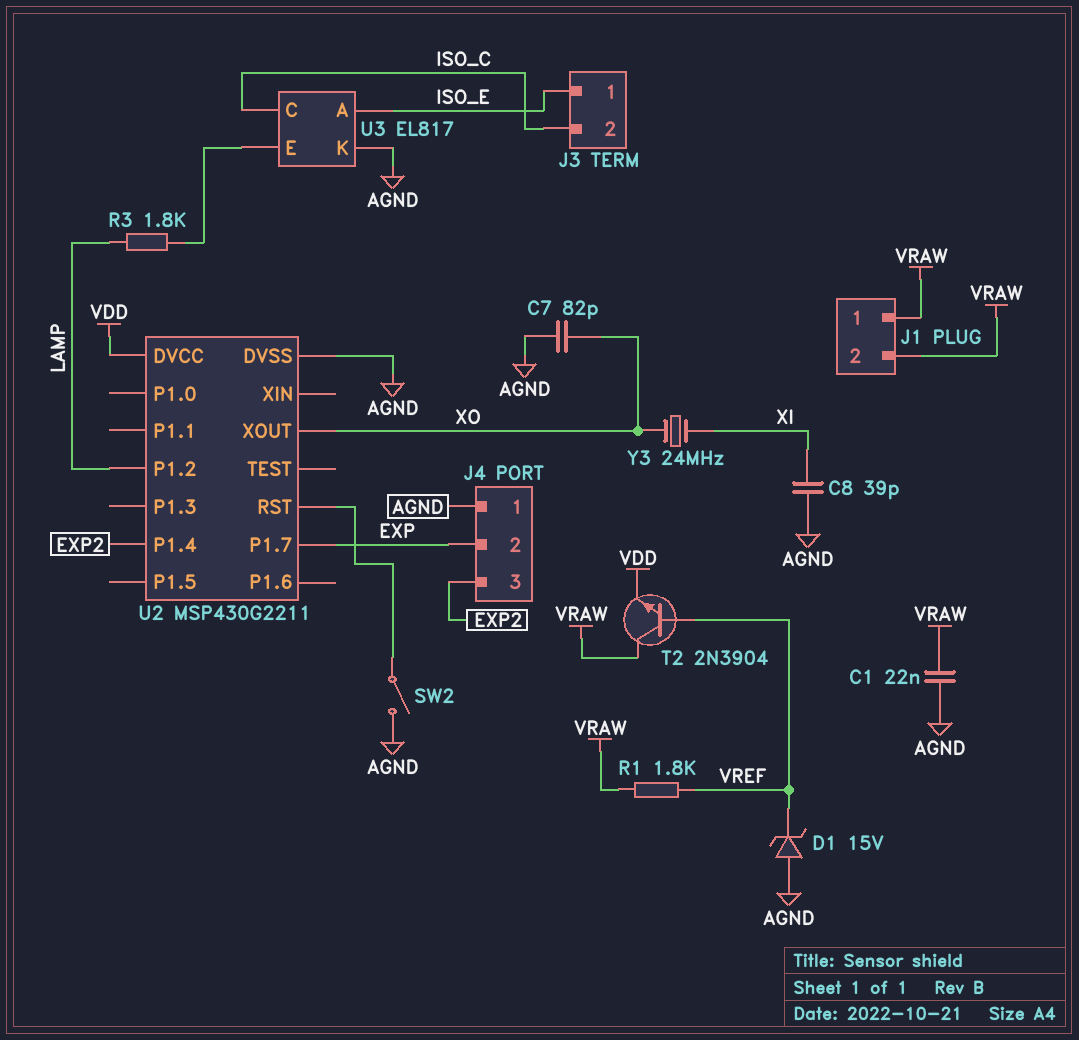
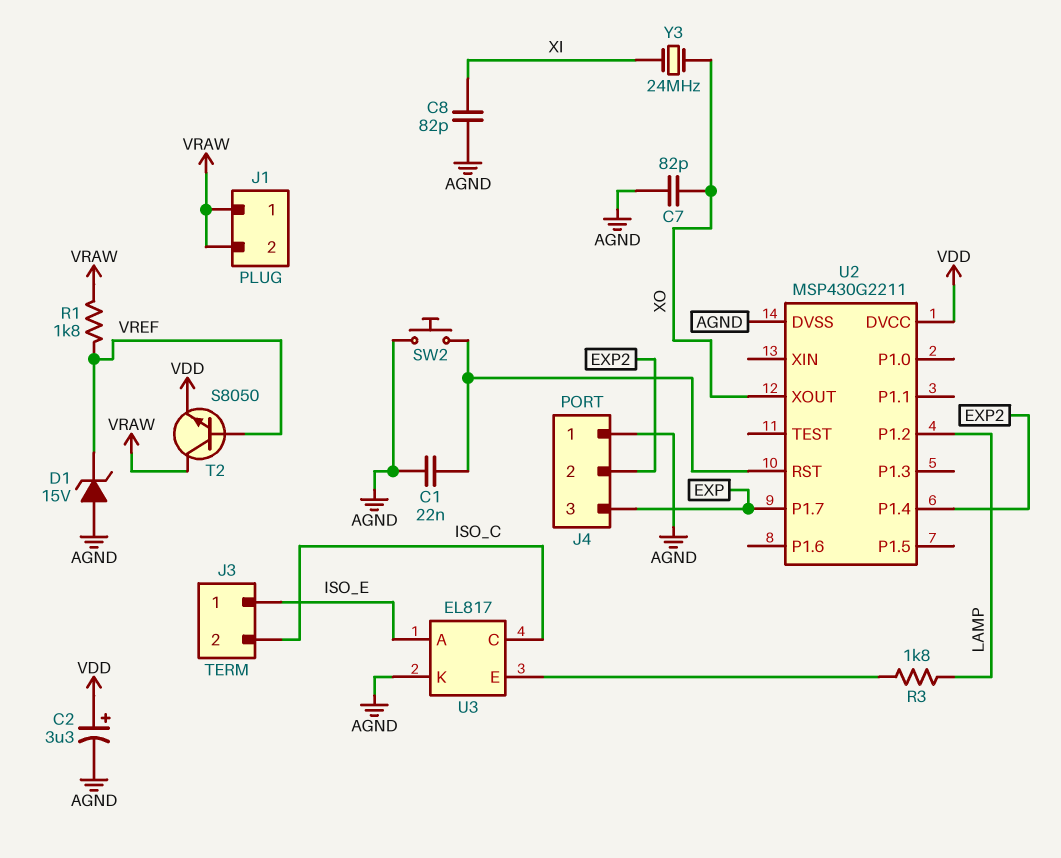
C1: 22nF (AGND, VRAW) -> 22nF (AGND, U2/RST)
C2: none -> 3.3uF (plus VDD, minus AGND)
C8: 39pF (AGND, XI) -> 82pF (AGND, XI)
J4 pin 2: EXP -> EXP2
J4 pin 3: EXP2 -> EXP
SW2: switch (AGND, U2/RST) -> button (AGND, U2/RST)
T2: NPN 2N3904 (B VREF, C VRAW, E VDD) -> NPN S8050 (B VREF, C VRAW, E VDD)

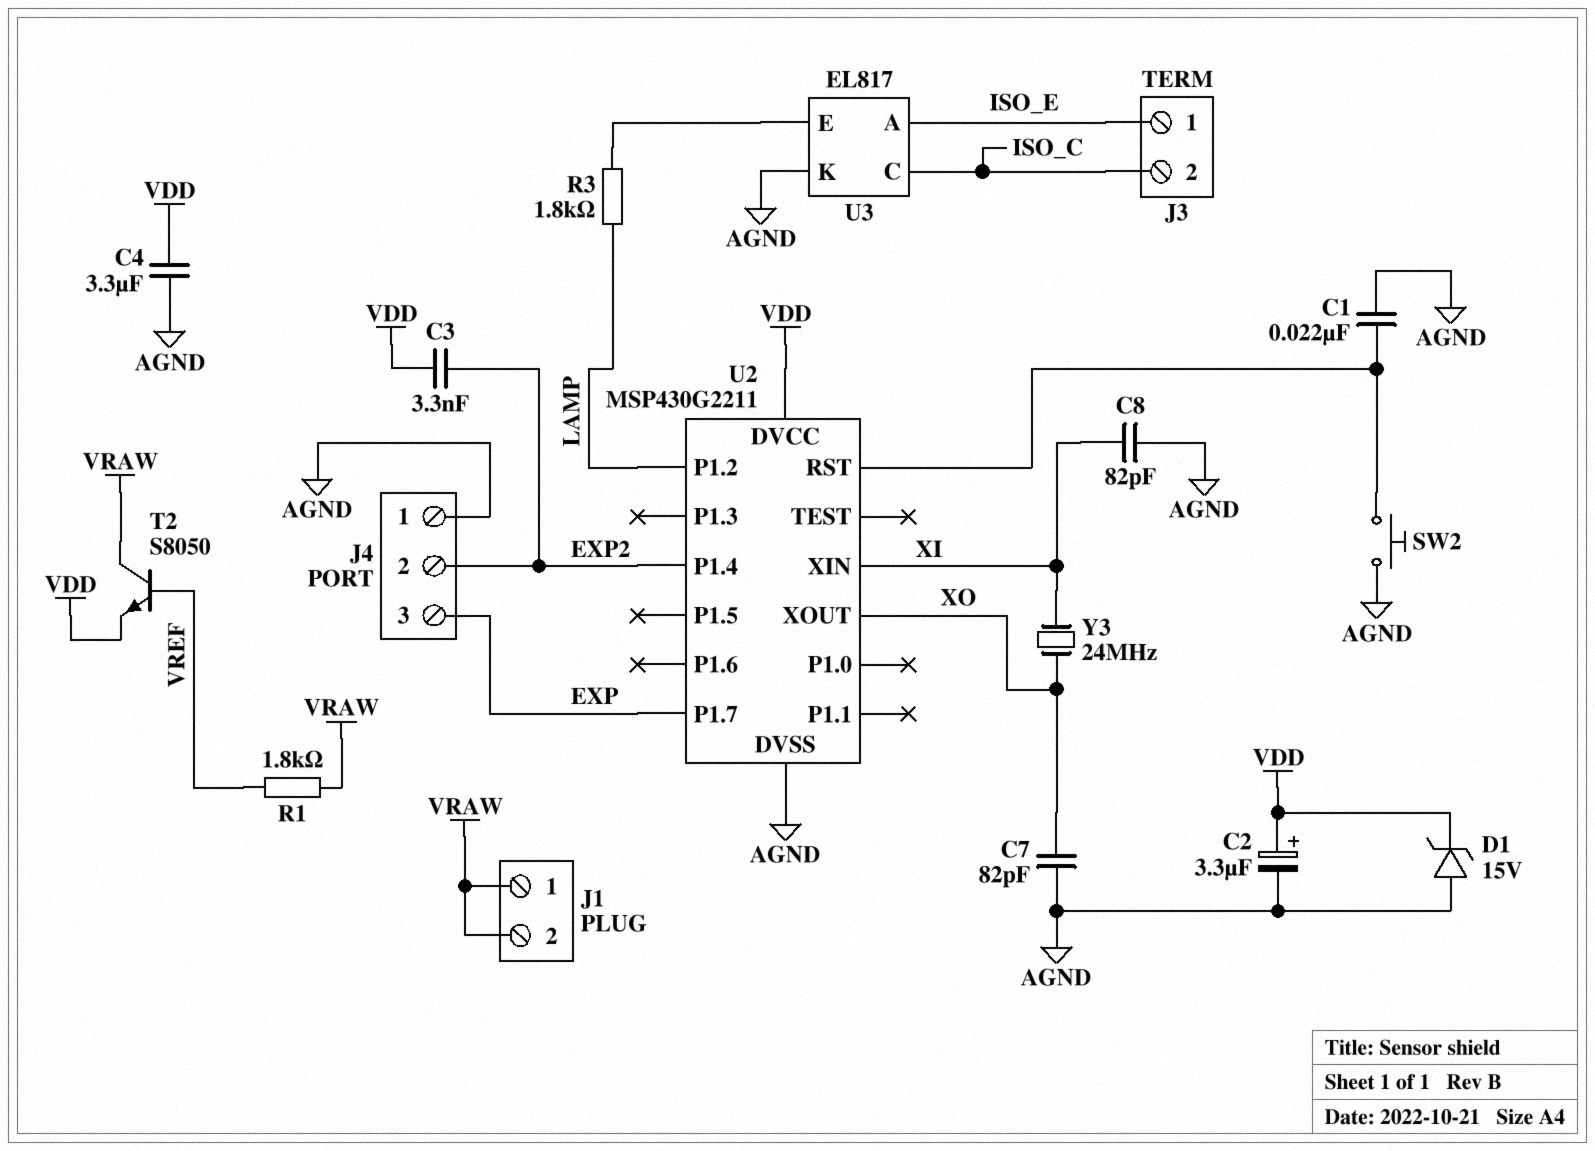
C3: none -> 3.3nF (EXP2, VDD)
C4: none -> 3.3uF (AGND, VDD)
D1: zener 15V (A AGND, K VREF) -> zener 15V (A AGND, K VDD)
U2 pin XIN: none -> XI

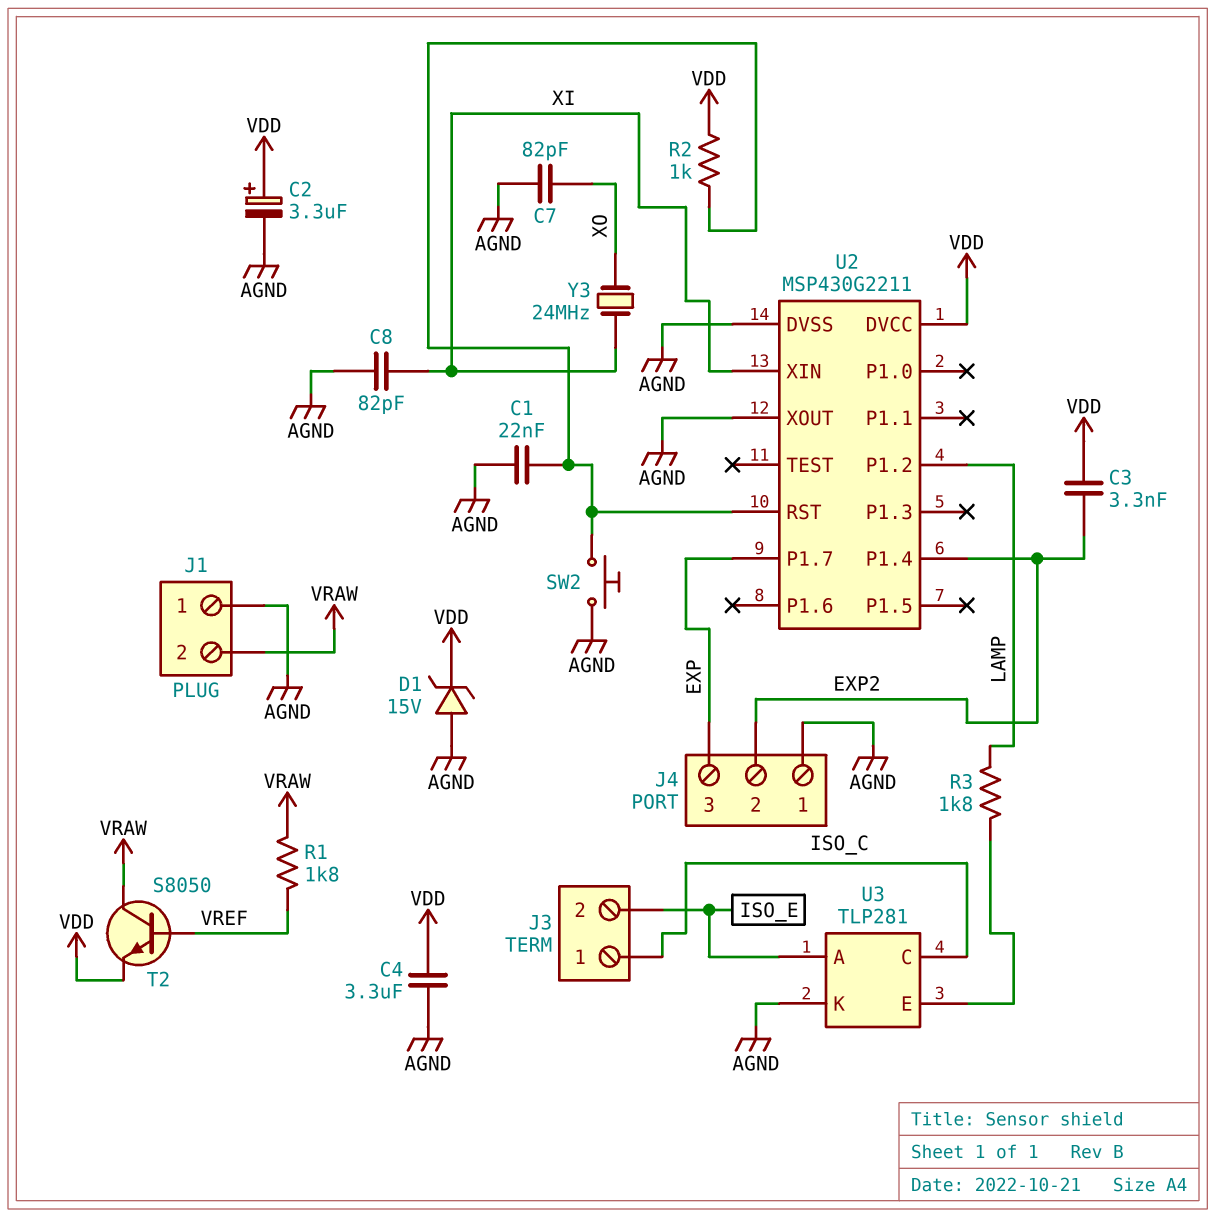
J1 pin 1: VRAW -> AGND
J3 pin 1: ISO_E -> ISO_C
J3 pin 2: ISO_C -> ISO_E
R2: none -> 1k (U2/RST, VDD)
U2 pin XOUT: XO -> AGND
U3: EL817 -> TLP281

